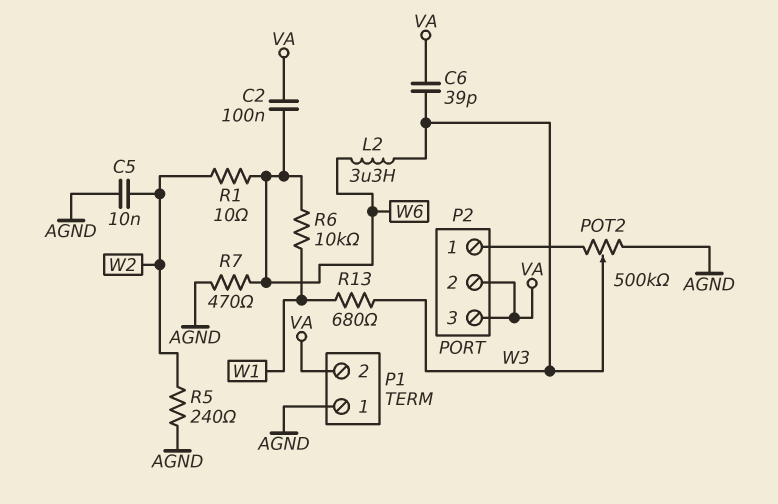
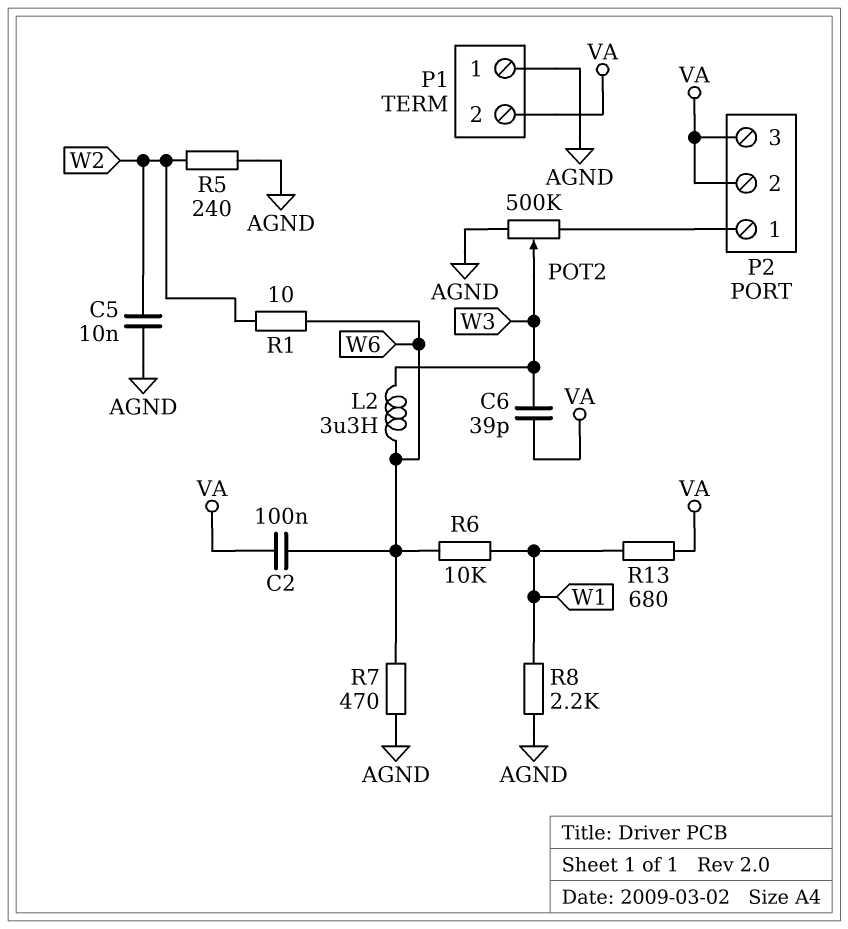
R8: none -> 2.2k (AGND, W1)
R13: 680 (W1, W3) -> 680 (VA, W1)

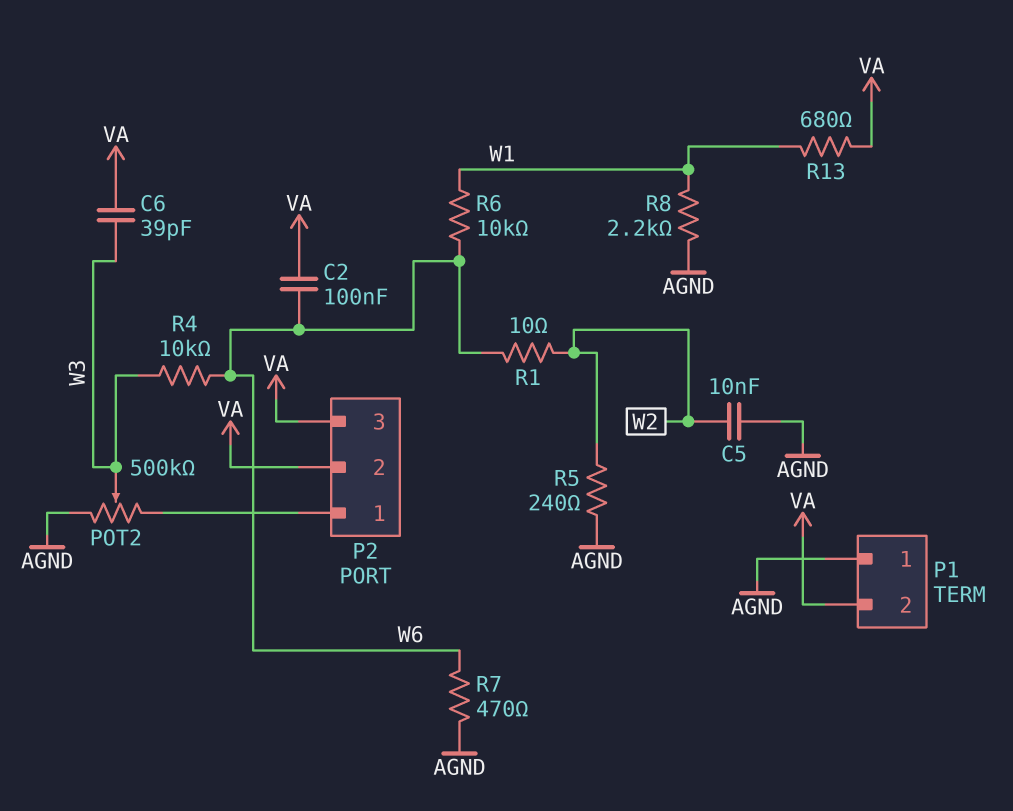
L2: 3.3uH (W3, W6) -> none
R4: none -> 10k (W3, W6)

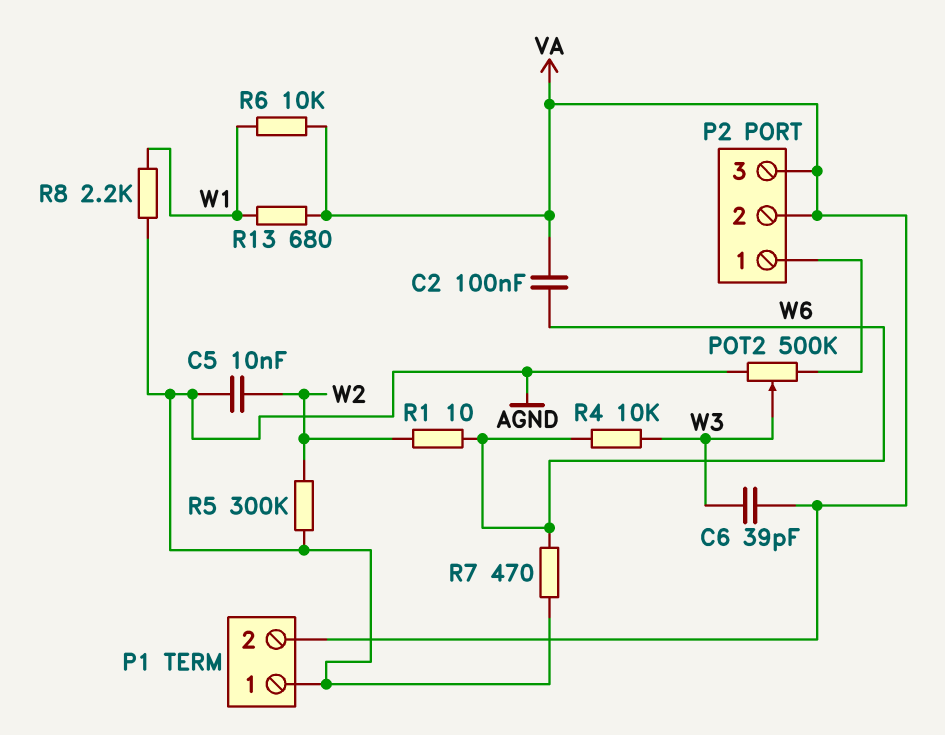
R5: 240 (AGND, W2) -> 300k (AGND, W2)
R6: 10k (W1, W6) -> 10k (VA, W1)

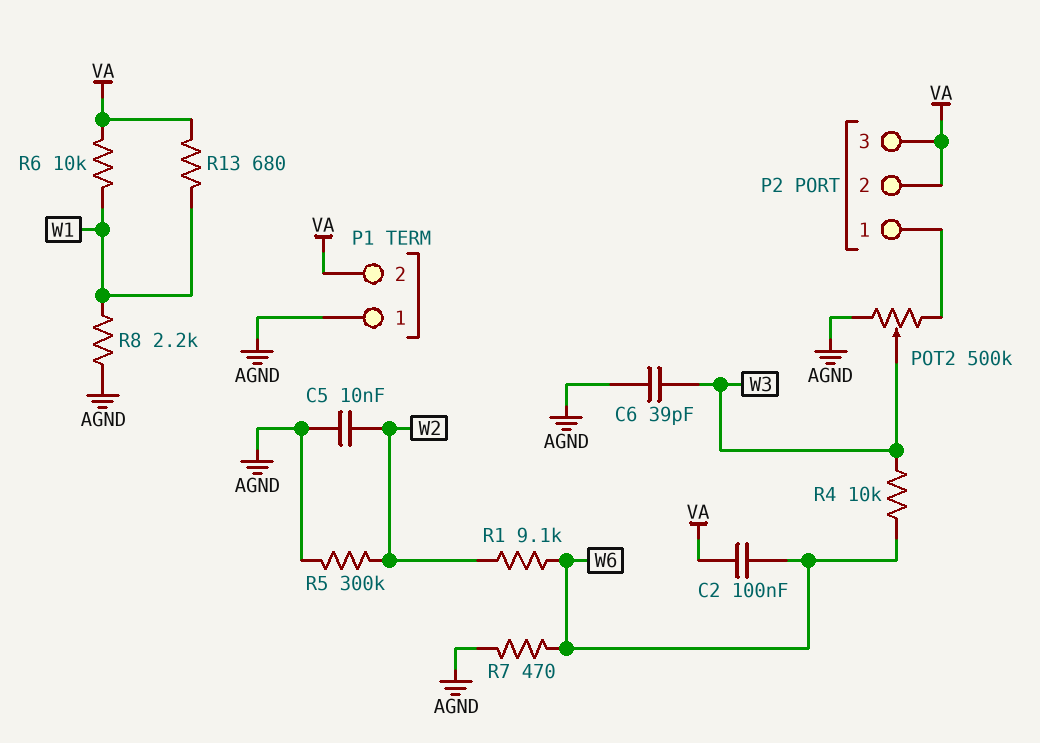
C6: 39pF (VA, W3) -> 39pF (AGND, W3)
R1: 10 (W2, W6) -> 9.1k (W2, W6)

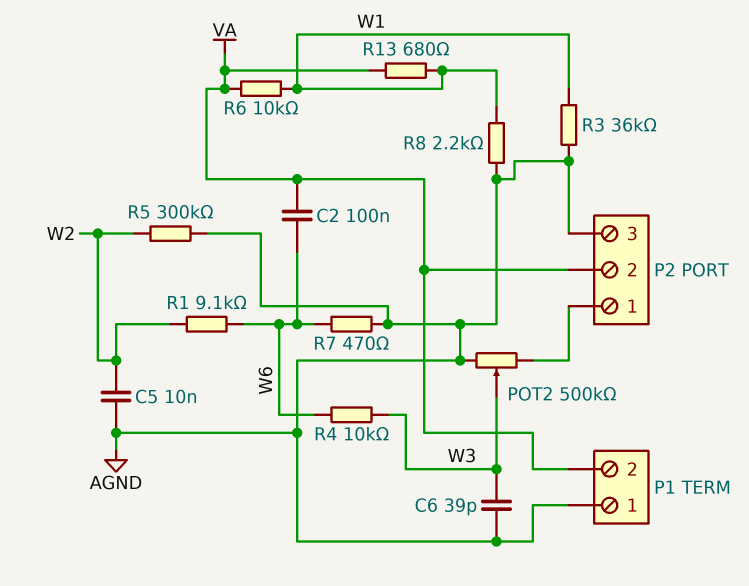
P2 pin 3: VA -> AGND
R3: none -> 36k (AGND, W1)

